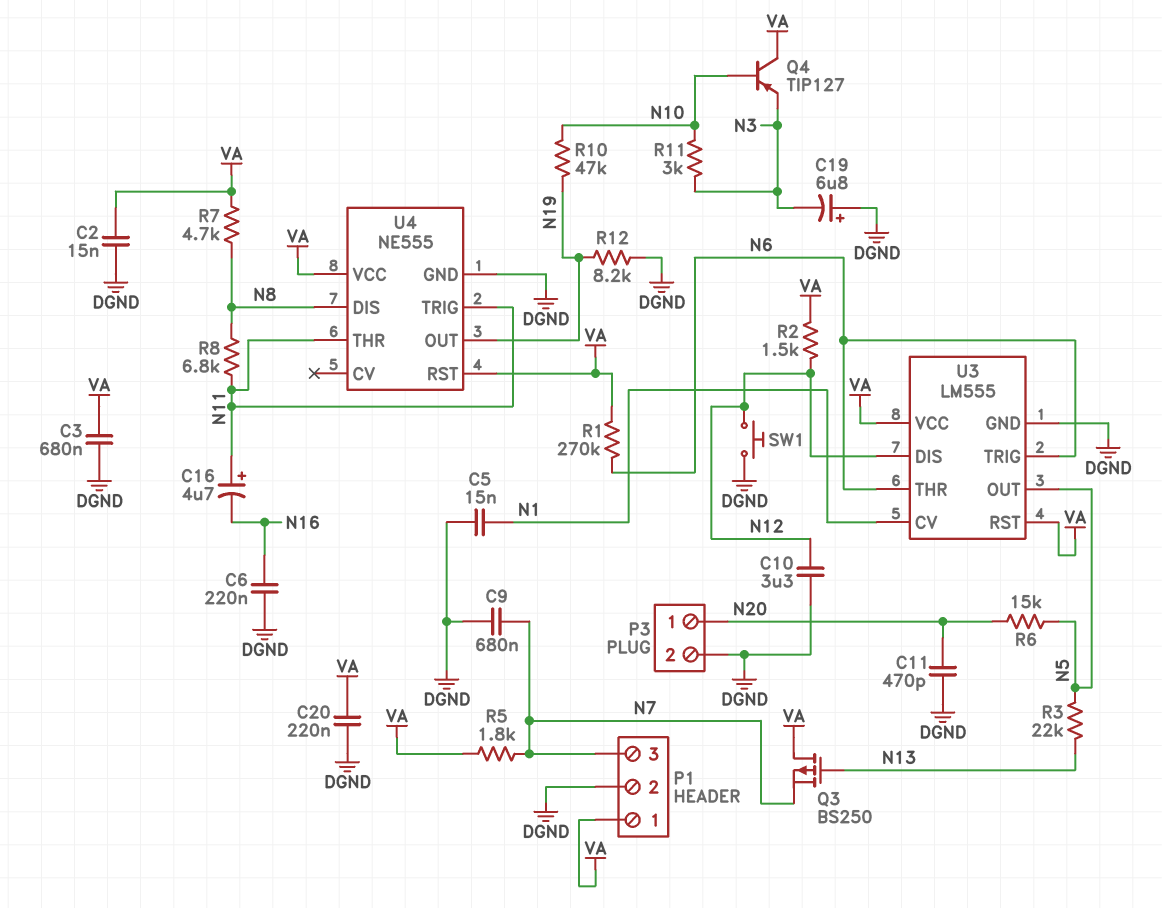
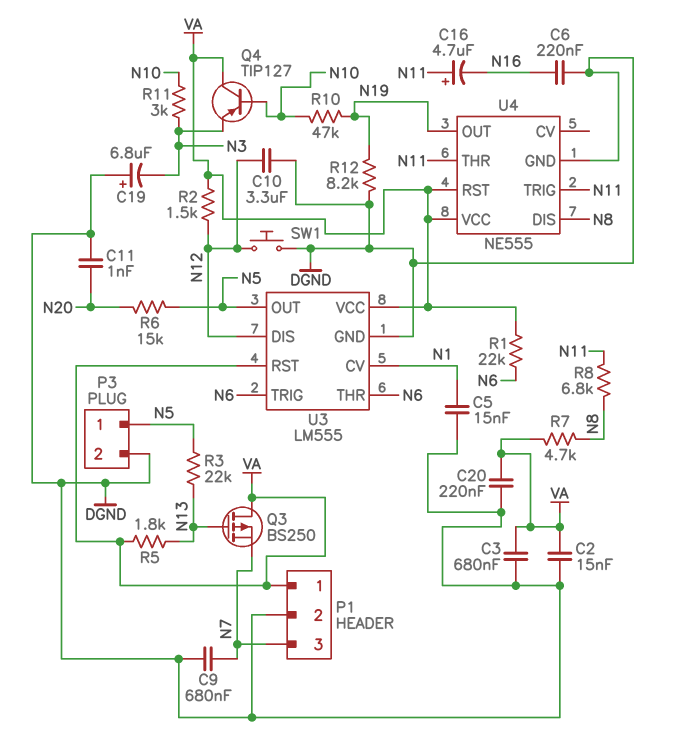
C11: 470pF (DGND, N20) -> 1nF (DGND, N20)
P3 pin 1: N20 -> N5
R1: 270k (N6, VA) -> 22k (N6, VA)
R5: 1.8k (N7, VA) -> 1.8k (N13, VA)

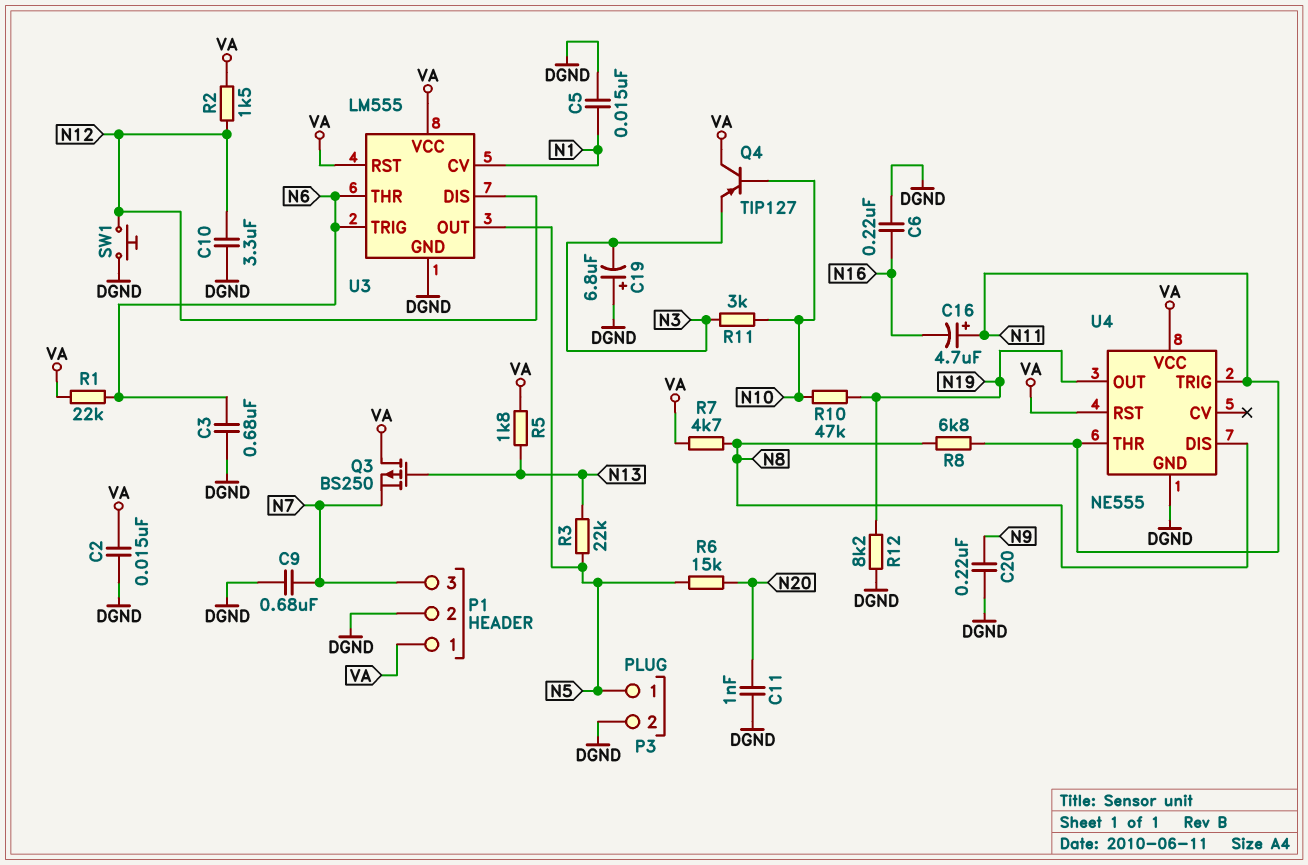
C3: 680nF (DGND, VA) -> 680nF (DGND, N6)
C20: 220nF (DGND, VA) -> 220nF (DGND, N9)

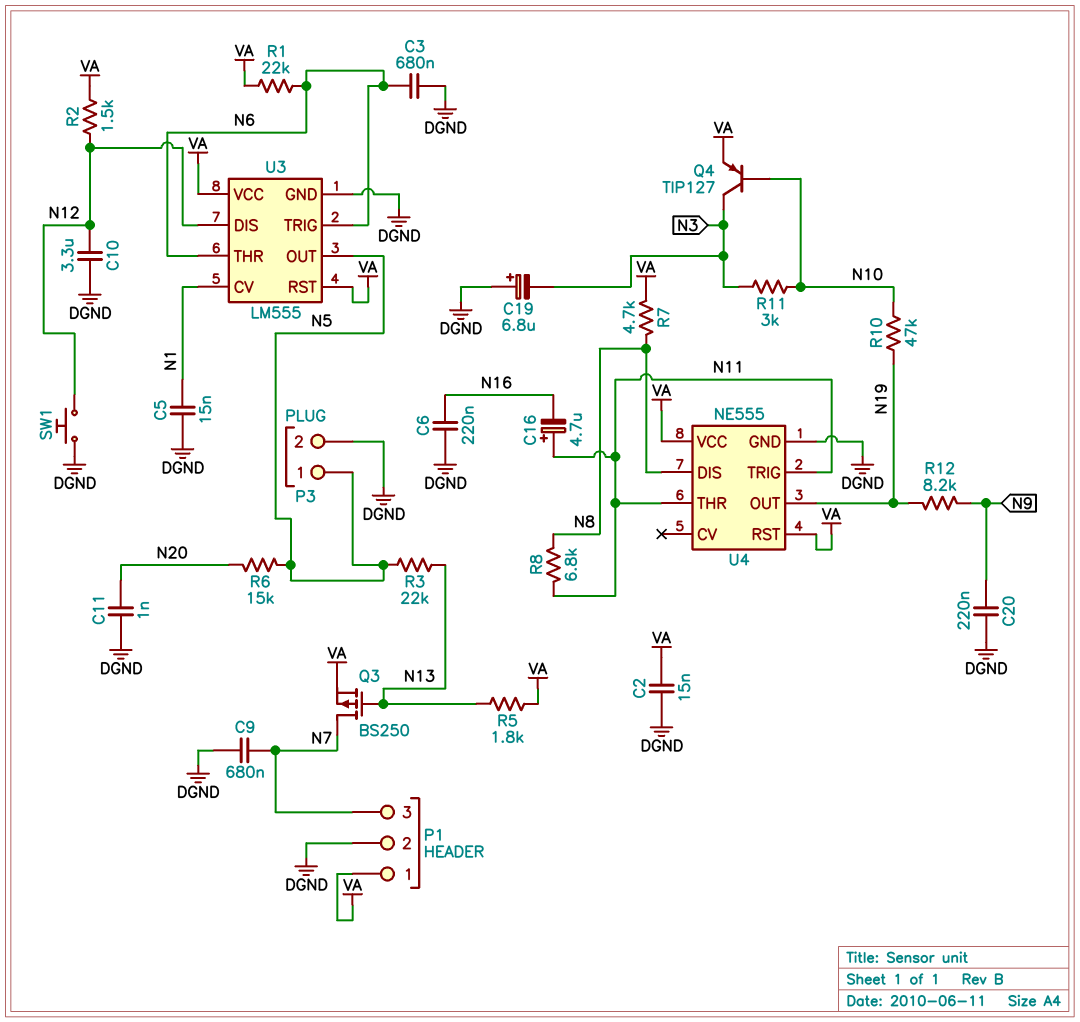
Q3: PMOS BS250 (G N13, D VA, S N7) -> PMOS BS250 (G N13, D N7, S VA)
Q4: PNP TIP127 (B N10, C VA, E N3) -> PNP TIP127 (B N10, C N3, E VA)
R12: 8.2k (DGND, N19) -> 8.2k (N9, N19)

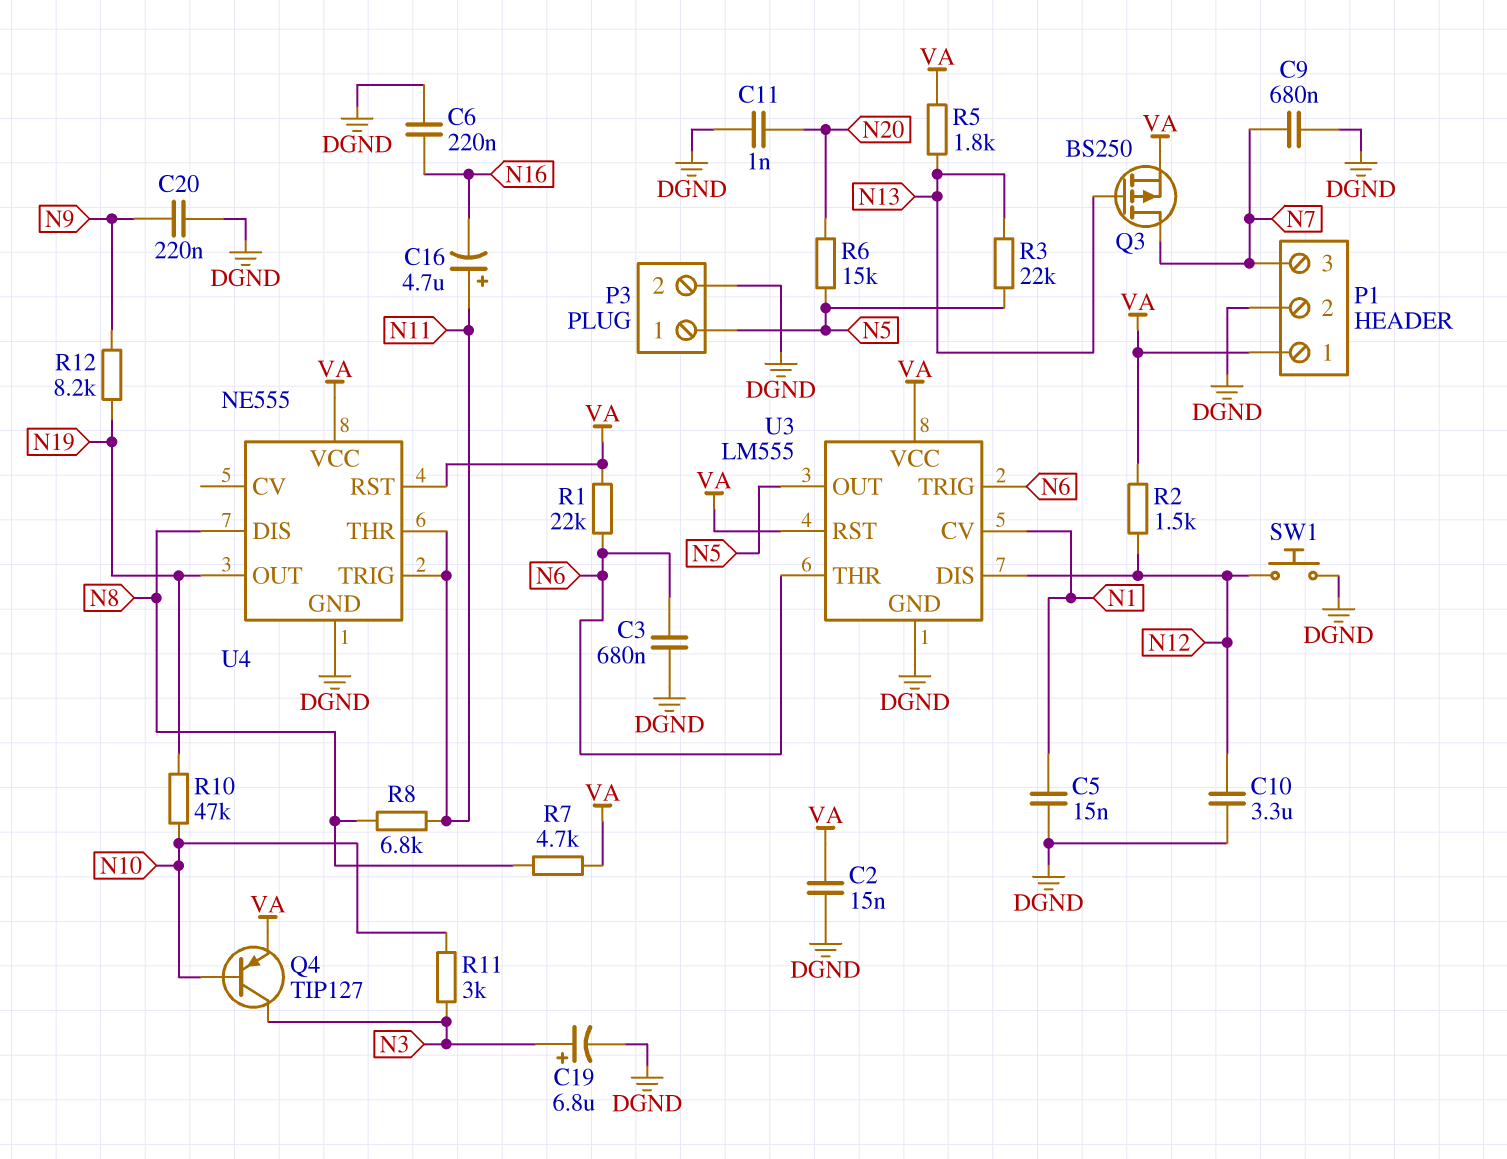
C19: 6.8uF (plus DGND, minus N3) -> 6.8uF (plus N3, minus DGND)

